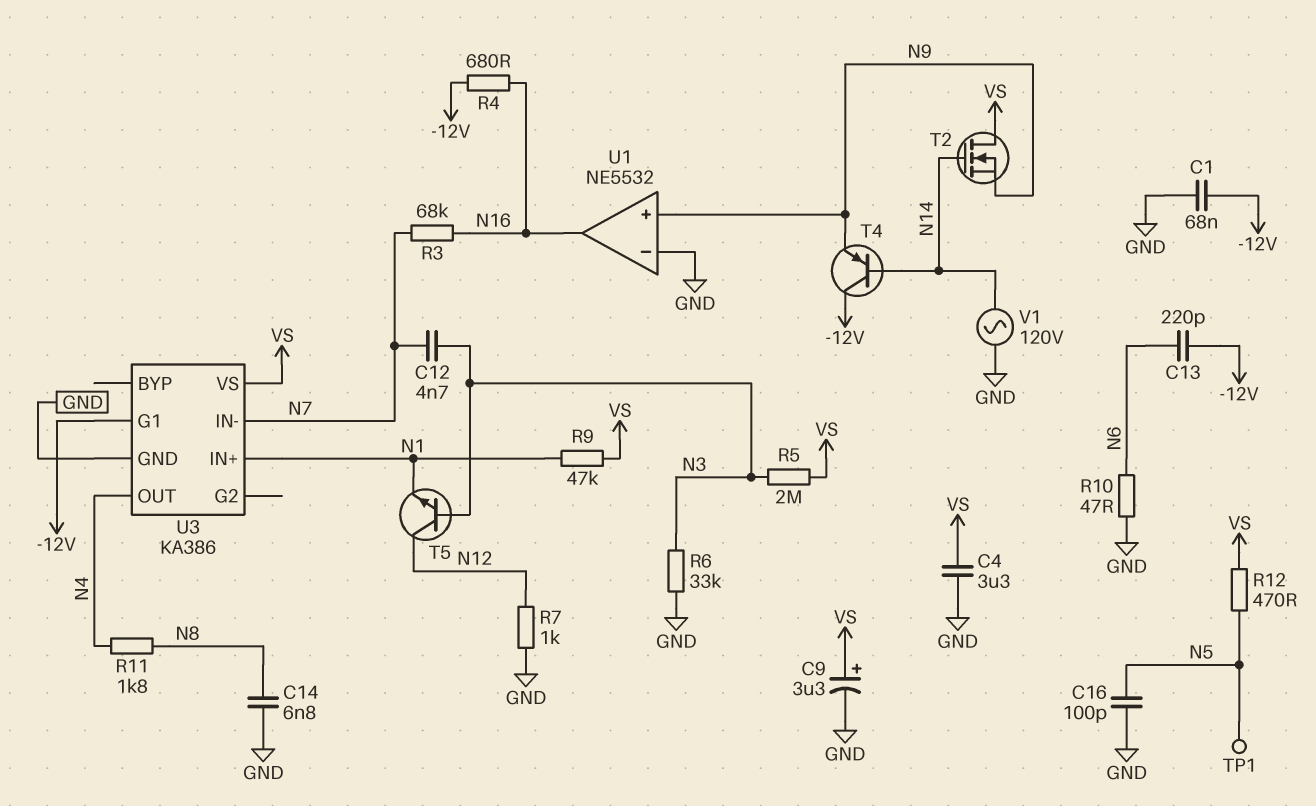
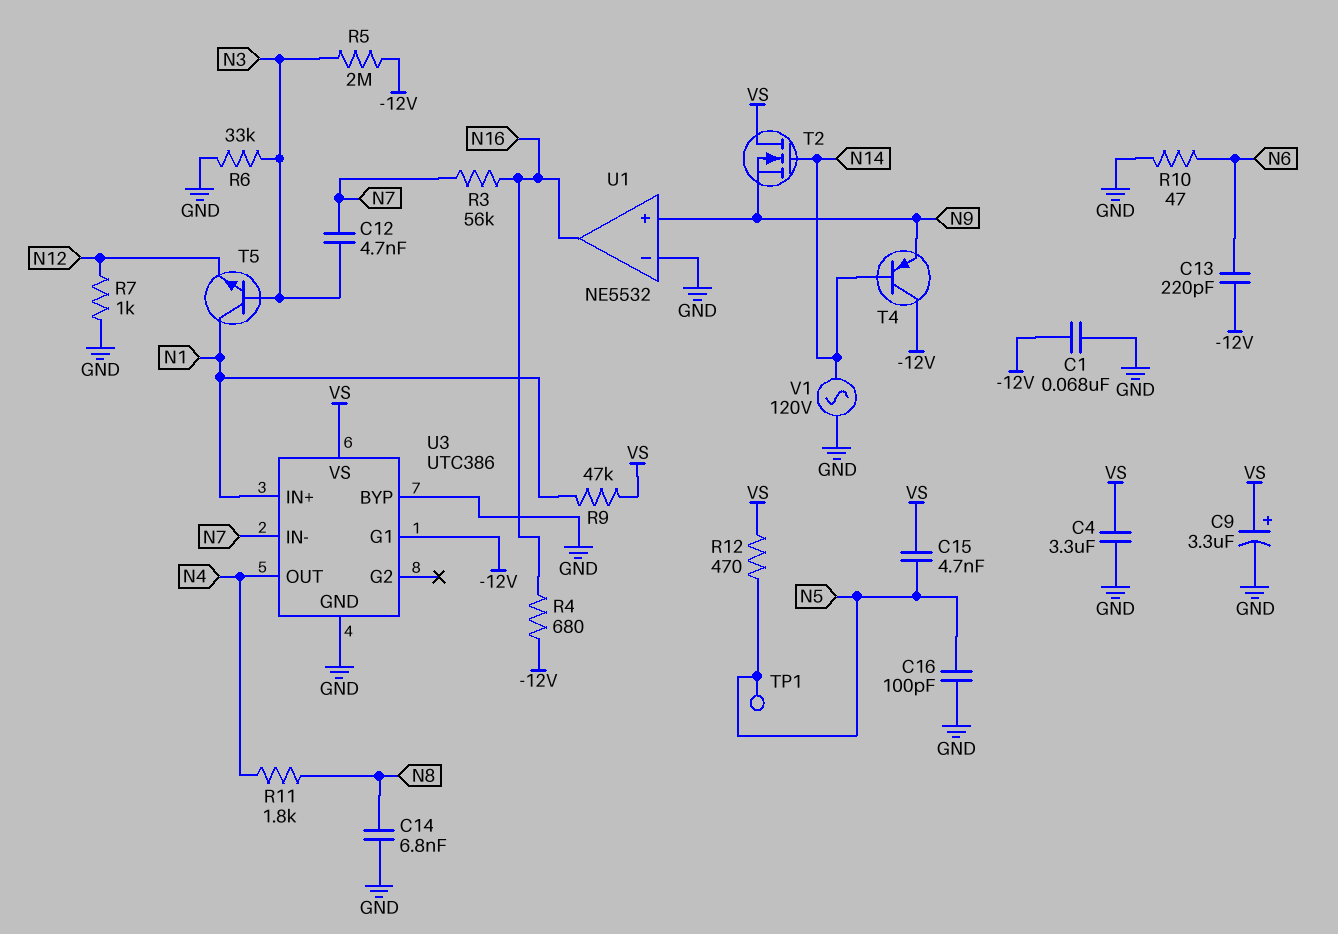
C15: none -> 4.7nF (N5, VS)
R3: 68k (N7, N16) -> 56k (N7, N16)
R5: 2M (N3, VS) -> 2M (-12V, N3)
T5: NPN (B N3, C N12, E N1) -> NPN (B N3, C N1, E N12)
U3: KA386 -> UTC386
U3 pin BYP: none -> GND

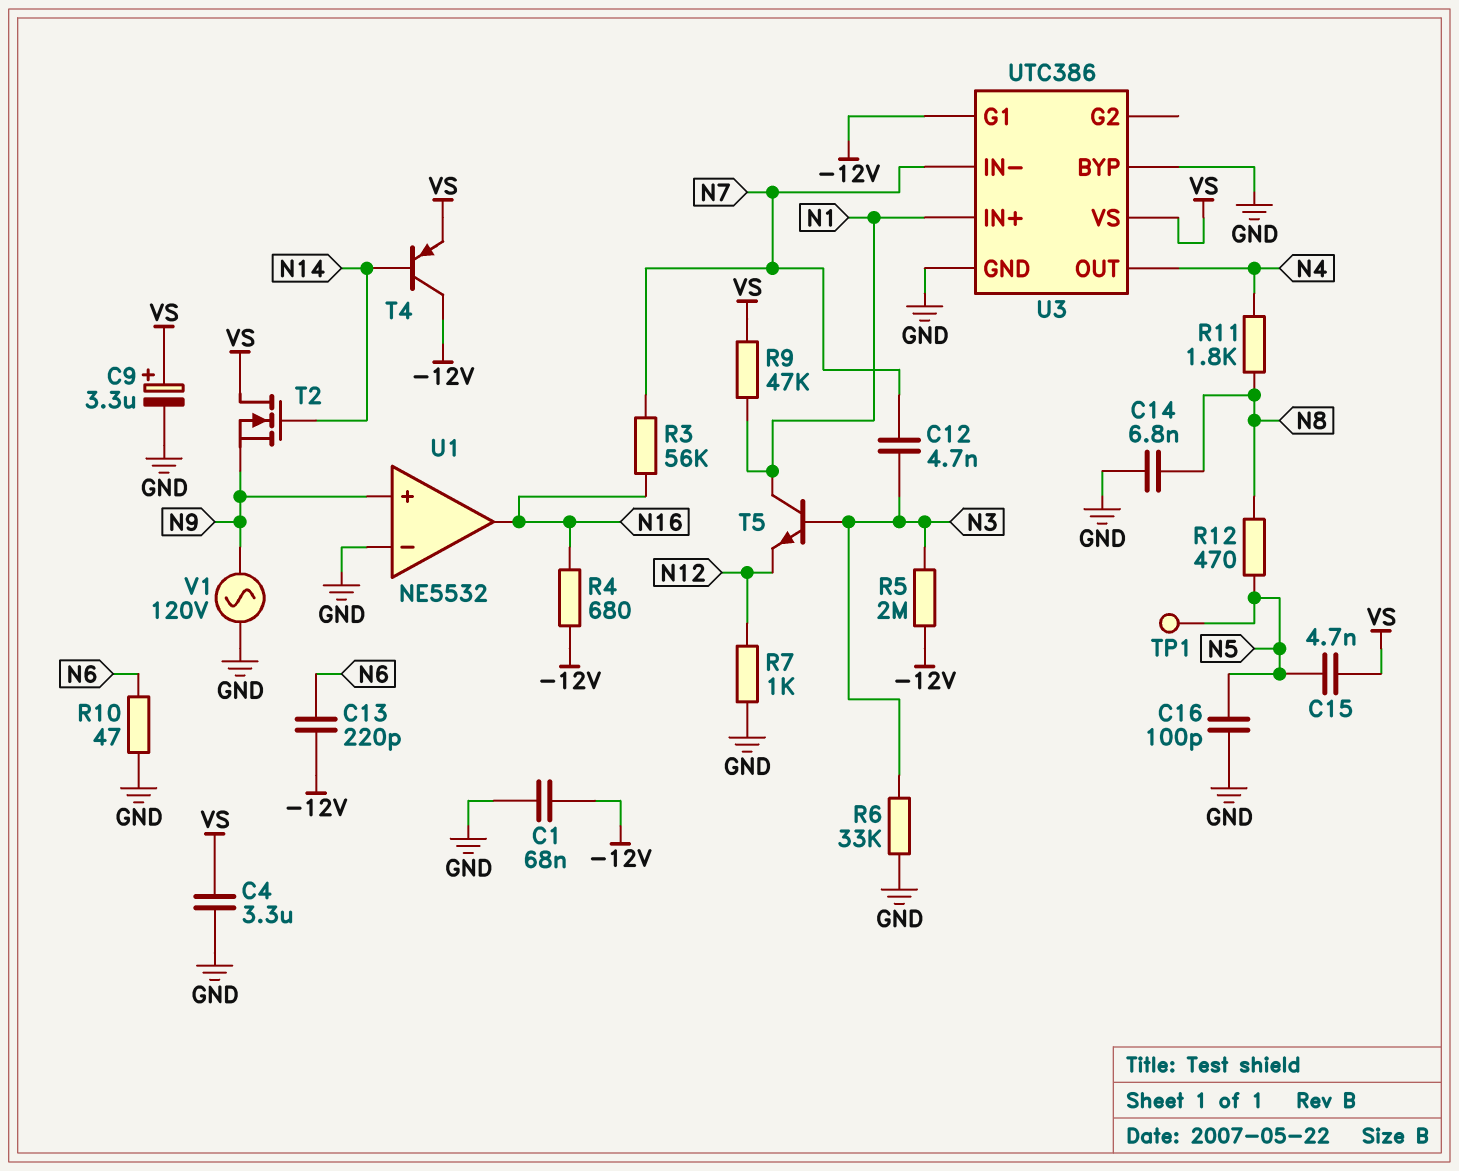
R12: 470 (N5, VS) -> 470 (N5, N8)
T4: PNP (B N14, C -12V, E N9) -> PNP (B N14, C -12V, E VS)
V1: AC 120V (GND, N14) -> AC 120V (GND, N9)

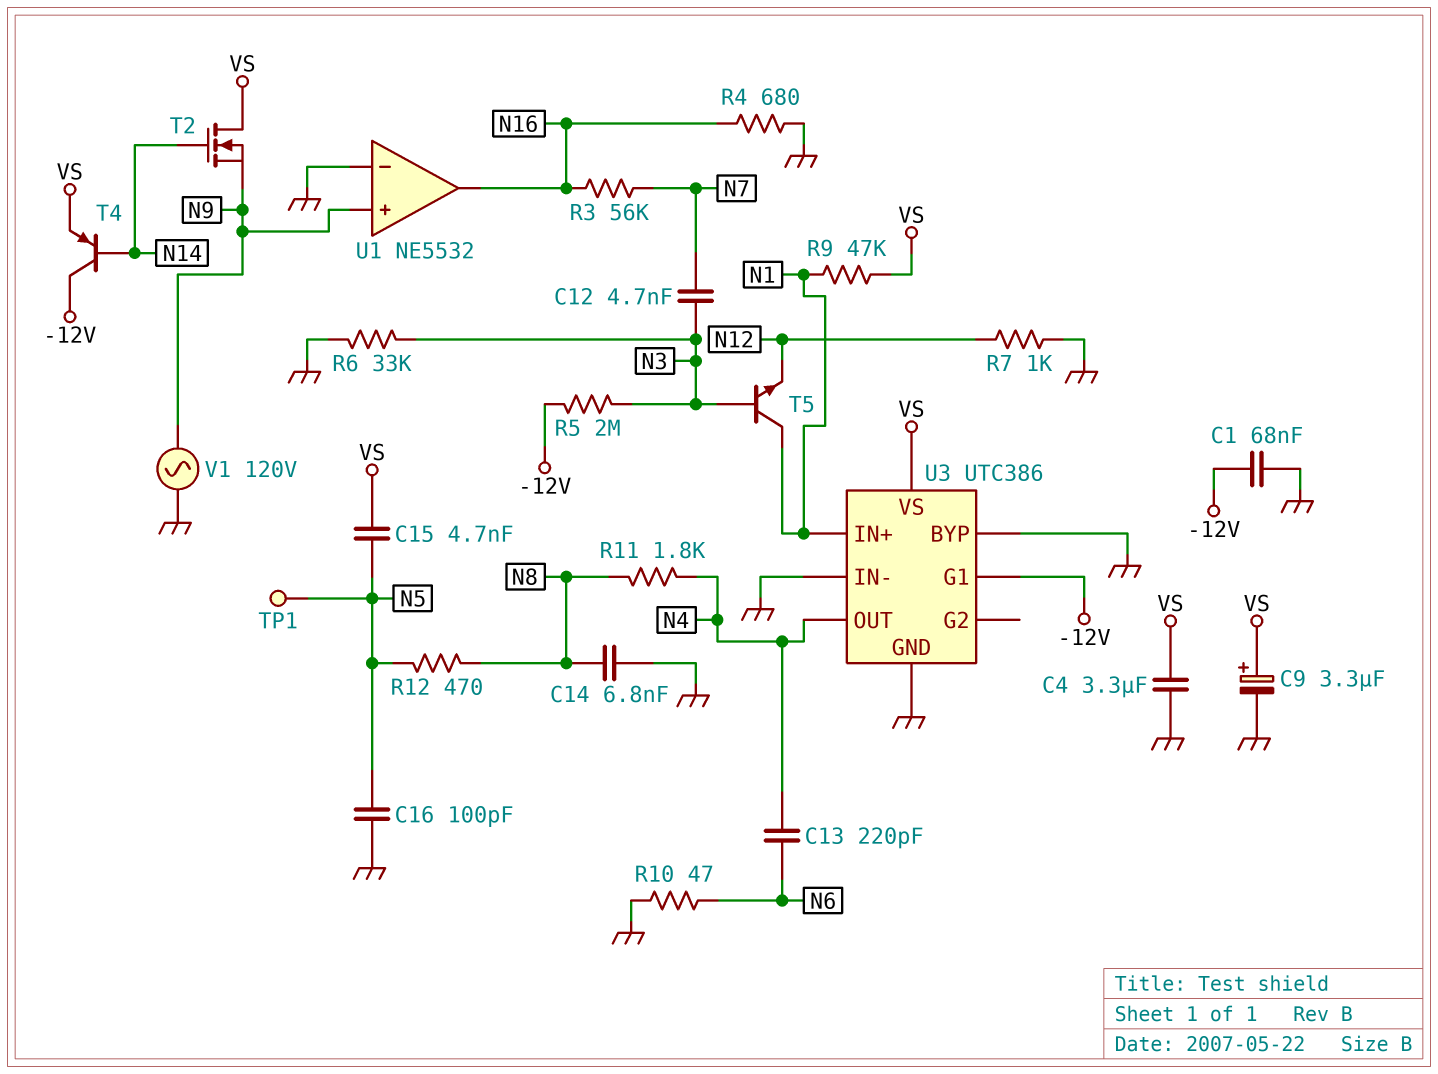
C13: 220pF (-12V, N6) -> 220pF (N4, N6)
R4: 680 (-12V, N16) -> 680 (GND, N16)
U3 pin IN-: N7 -> GND

